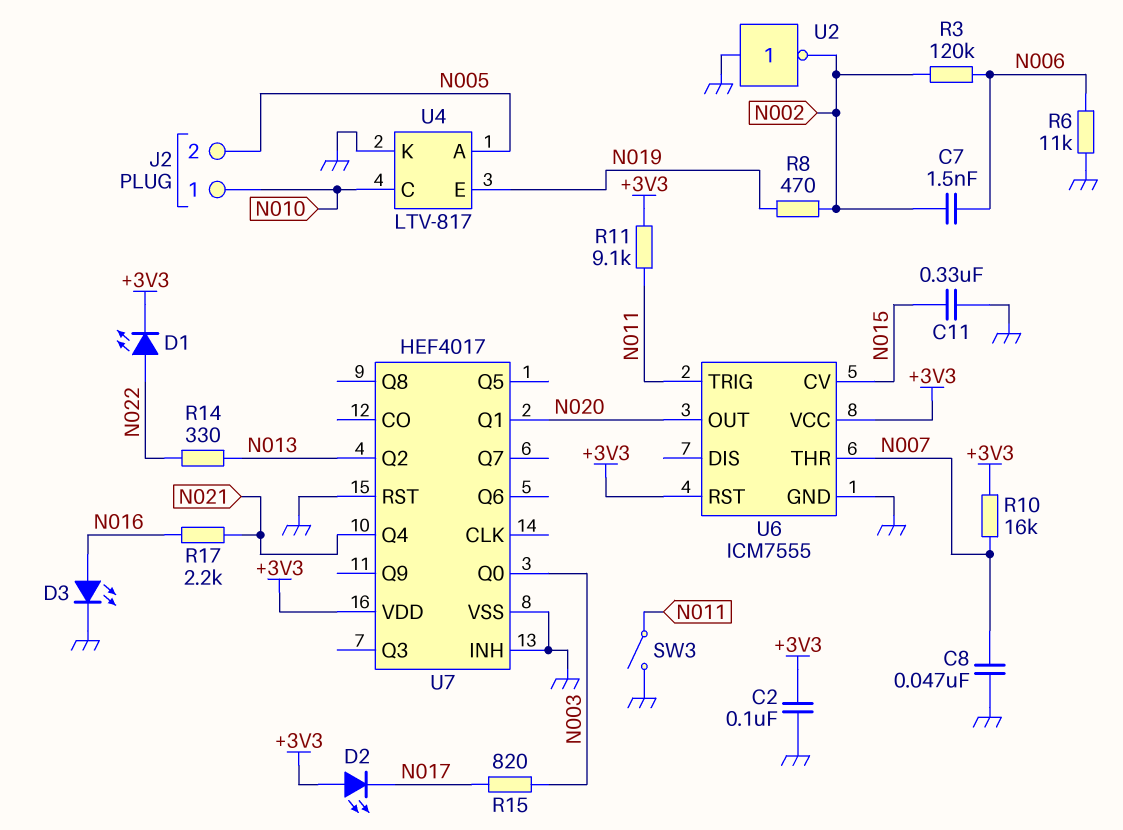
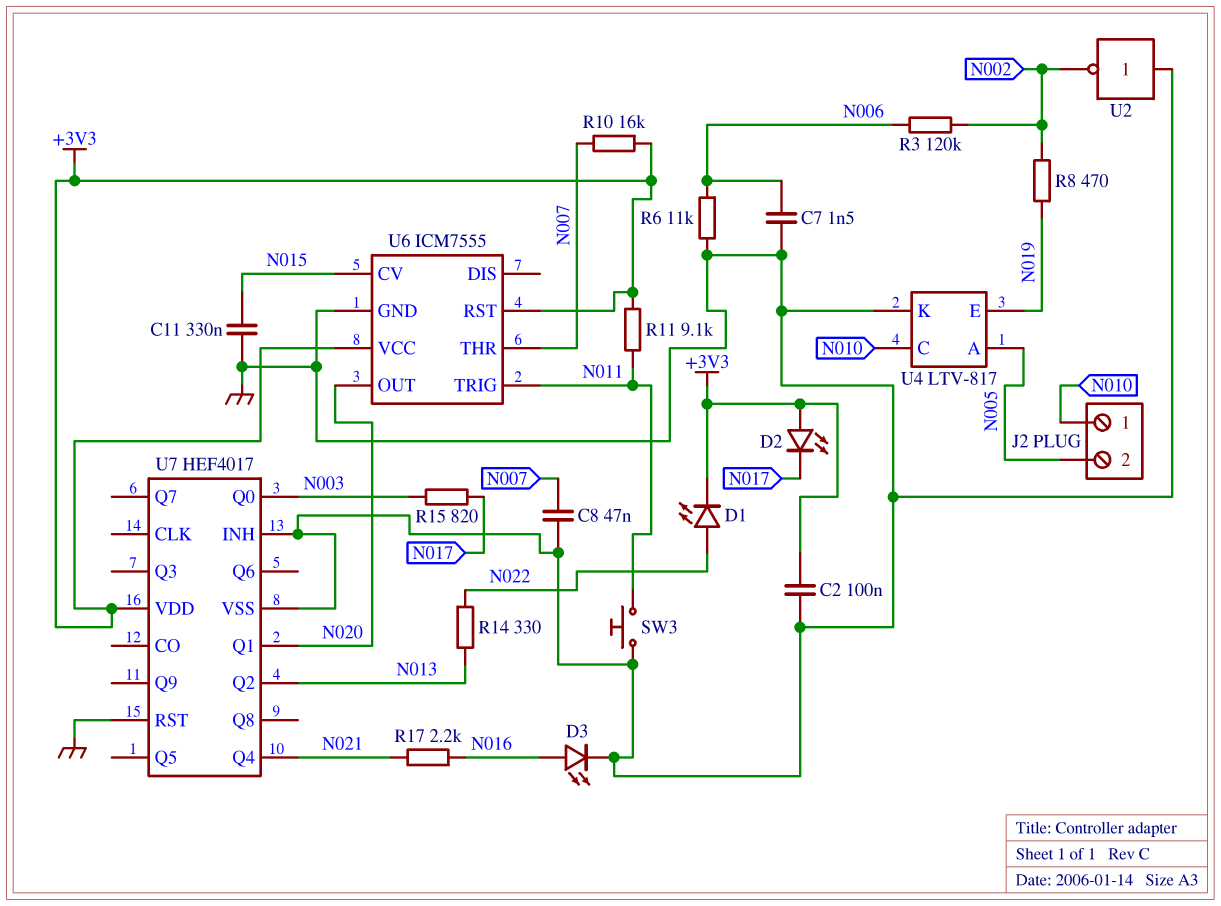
C7: 1.5nF (N002, N006) -> 1.5nF (GND, N006)
SW3: switch (GND, N011) -> button (GND, N011)

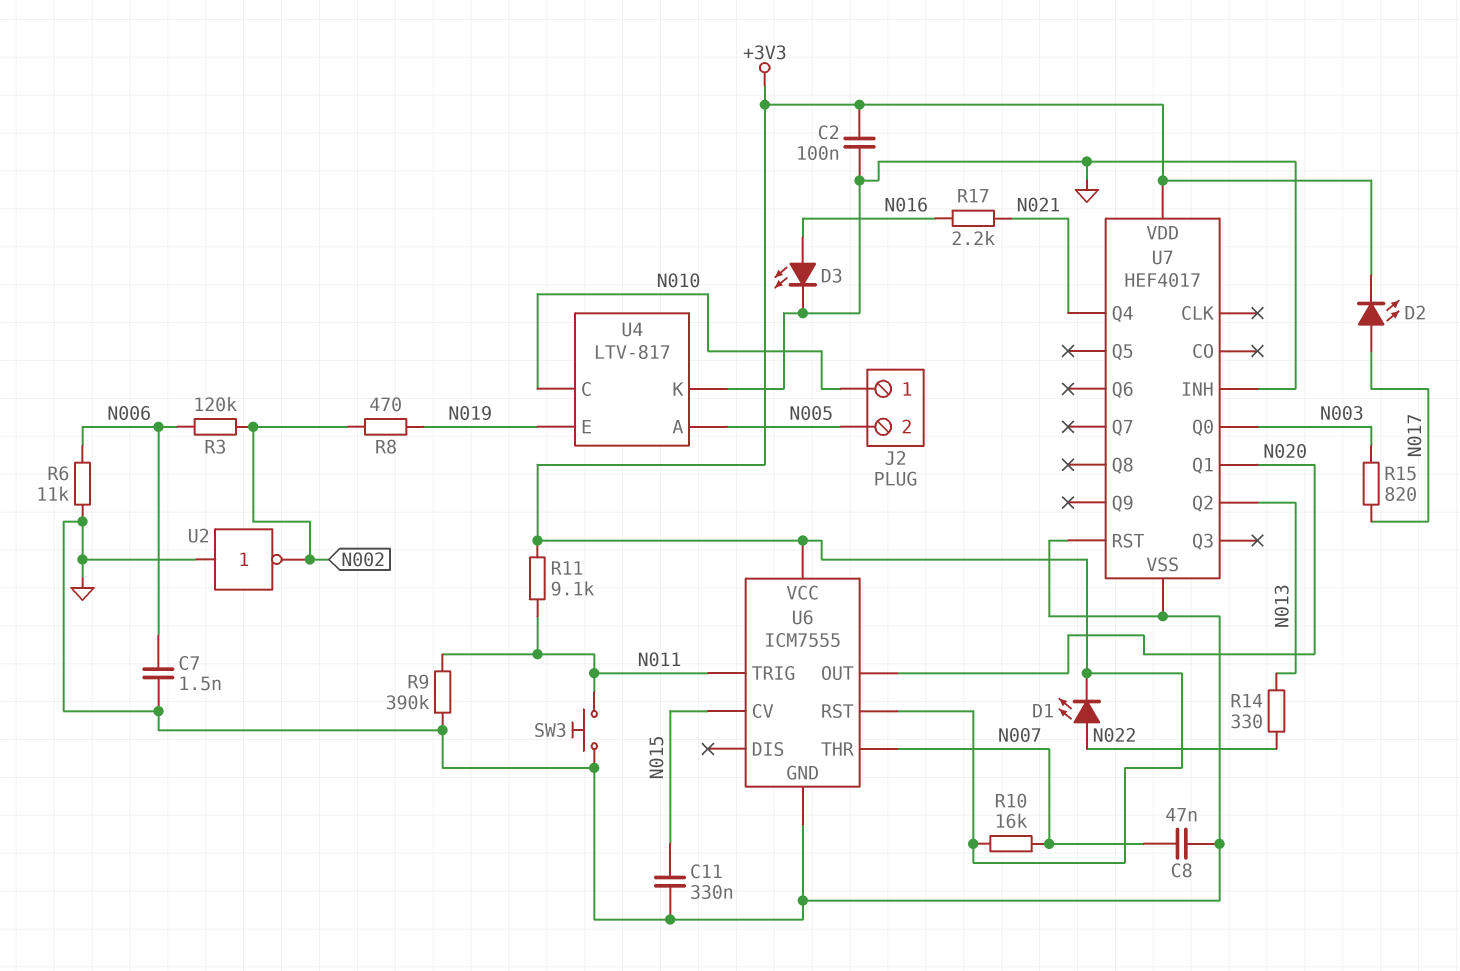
D2: LED (A +3V3, K N017) -> LED (A N017, K +3V3)
R9: none -> 390k (GND, N011)

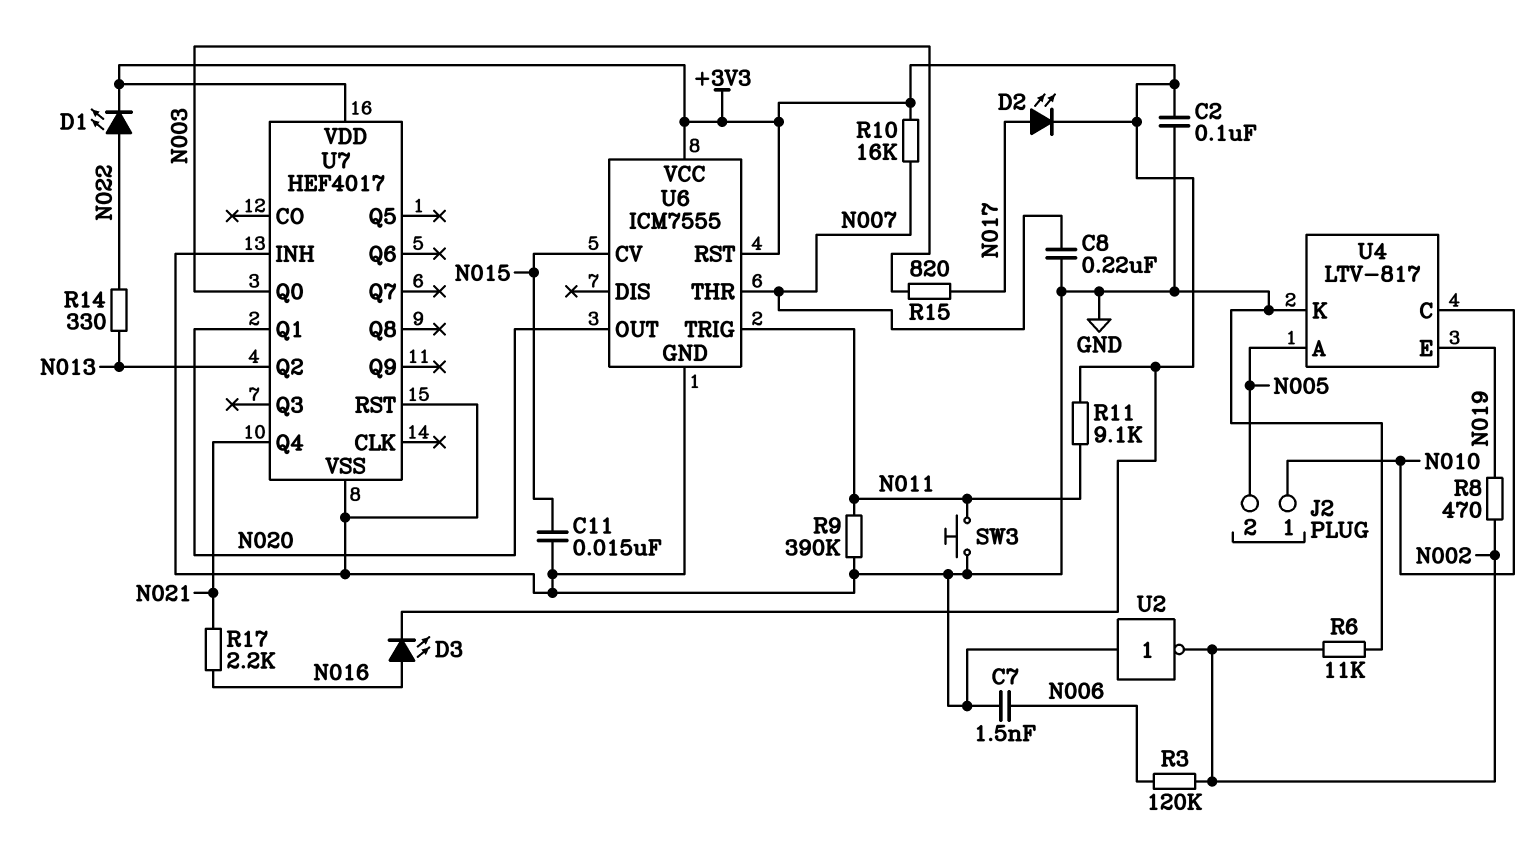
C8: 47nF (GND, N007) -> 220nF (GND, N007)
C11: 330nF (GND, N015) -> 15nF (GND, N015)
D3: LED (A N016, K GND) -> LED (A N016, K +3V3)
R6: 11k (GND, N006) -> 11k (GND, N002)

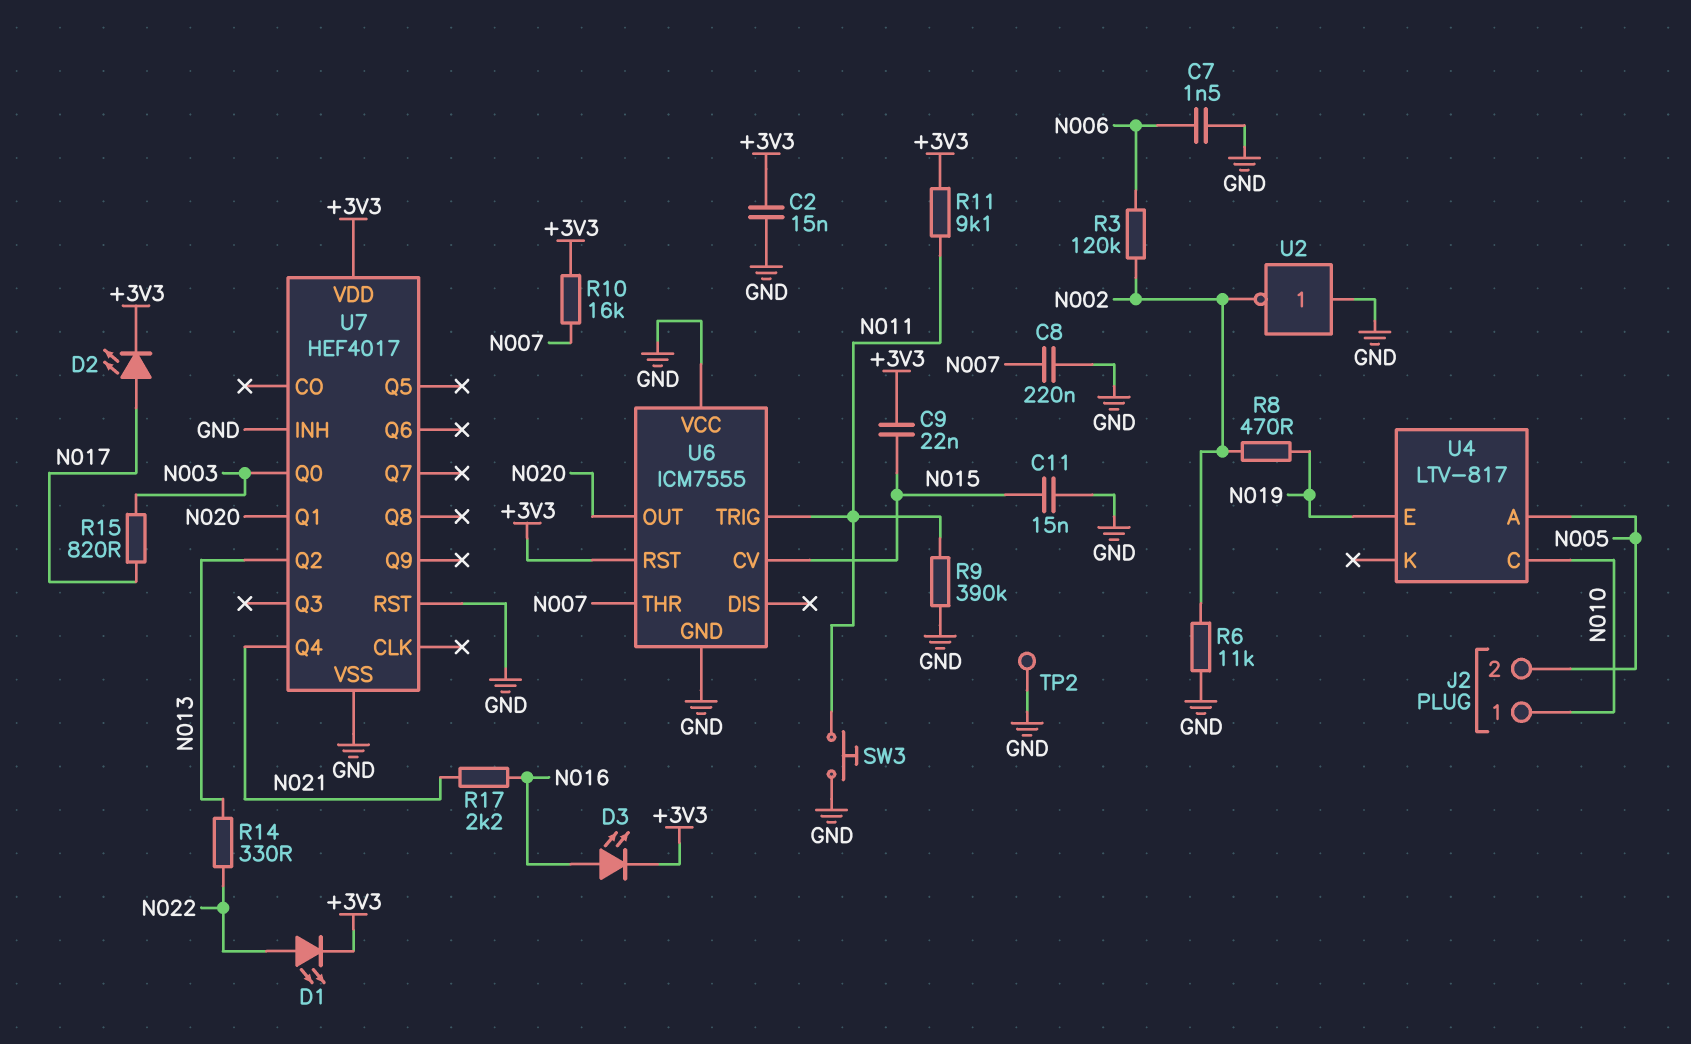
C2: 100nF (+3V3, GND) -> 15nF (+3V3, GND)
C9: none -> 22nF (+3V3, N015)
TP2: none -> test point (GND)
U4 pin K: GND -> none
U6 pin VCC: +3V3 -> GND

